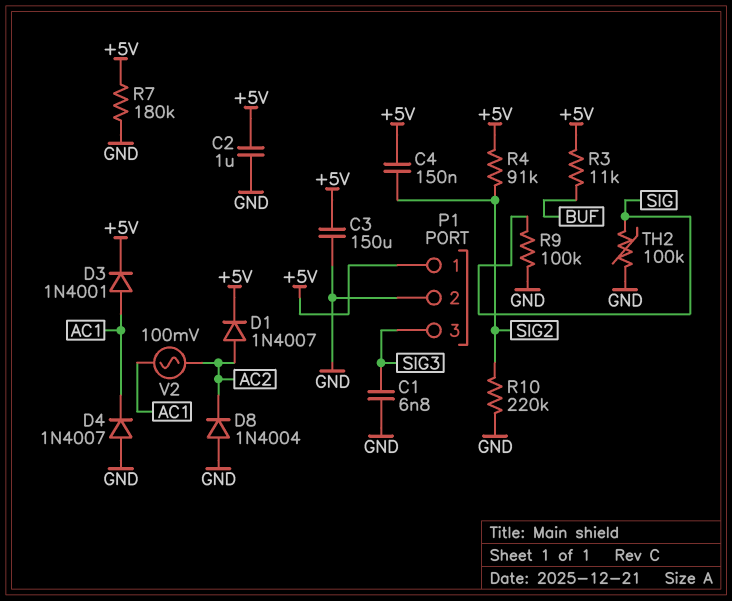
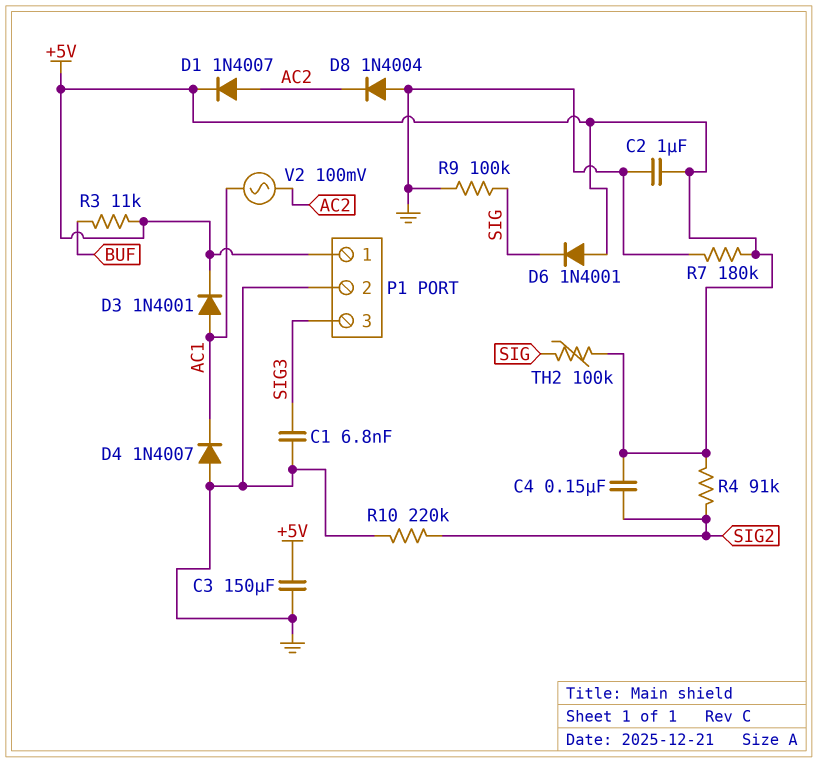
D6: none -> diode 1N4001 (A +5V, K SIG)
TH2: 100k (GND, SIG) -> 100k (+5V, SIG)

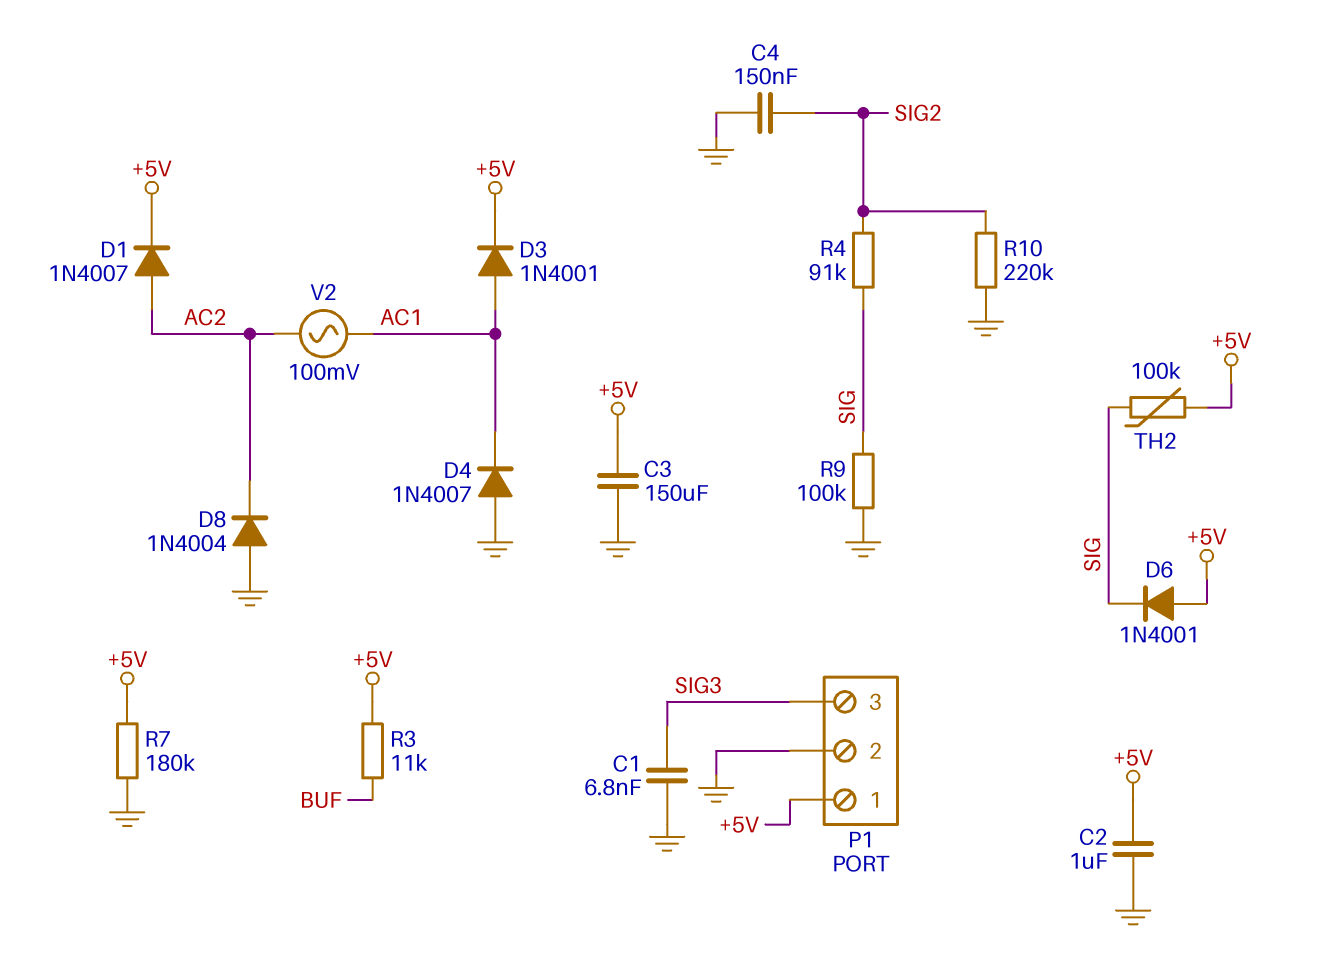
C4: 150nF (+5V, SIG2) -> 150nF (GND, SIG2)
R4: 91k (+5V, SIG2) -> 91k (SIG, SIG2)

